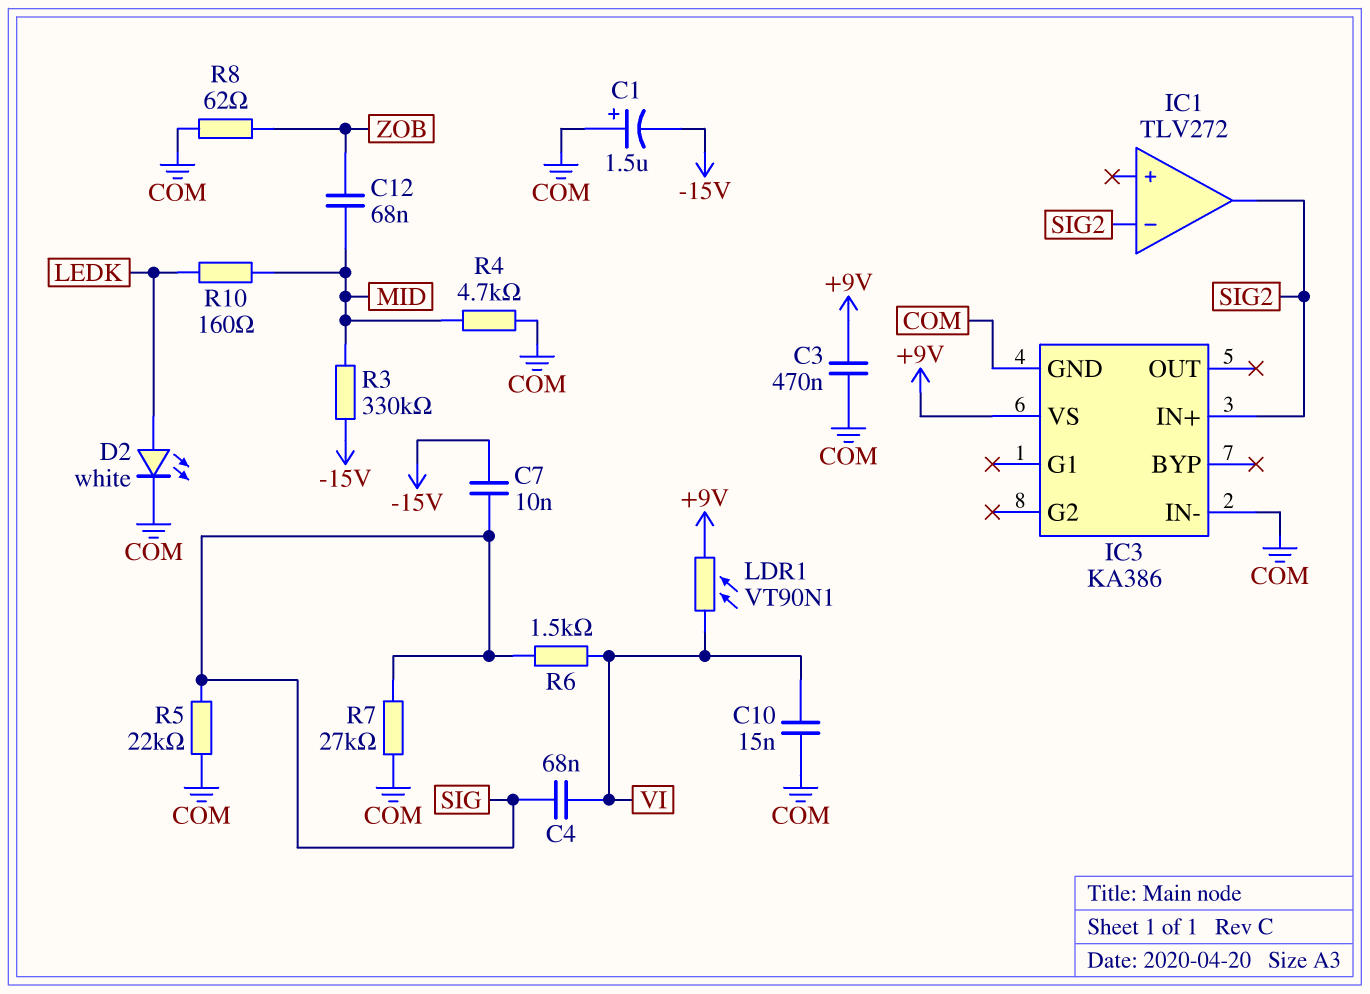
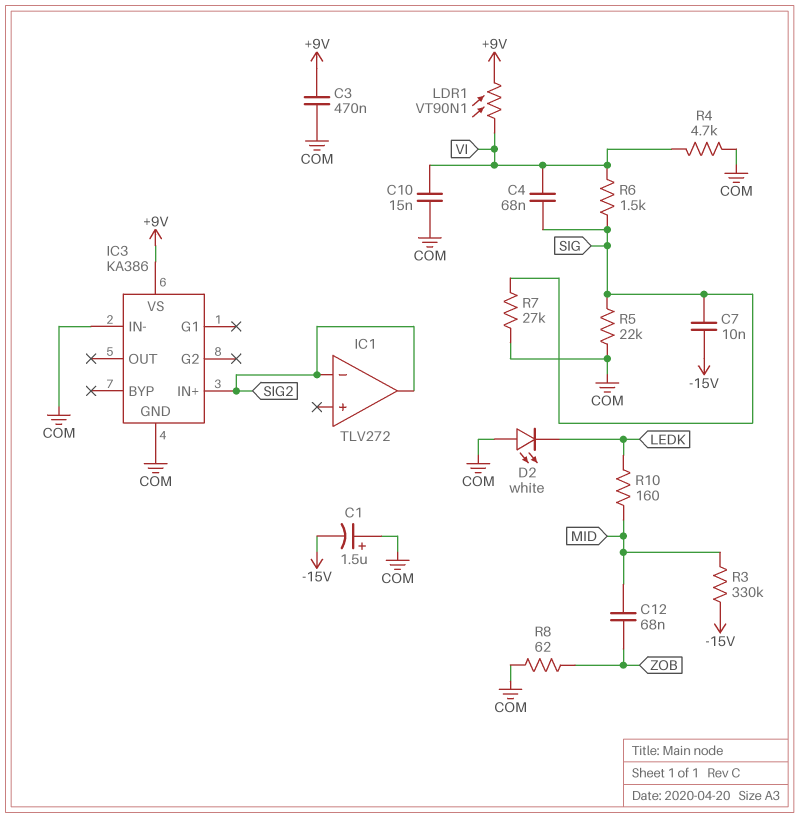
D2: LED white (A LEDK, K COM) -> LED white (A COM, K LEDK)
R4: 4.7k (COM, MID) -> 4.7k (COM, VI)

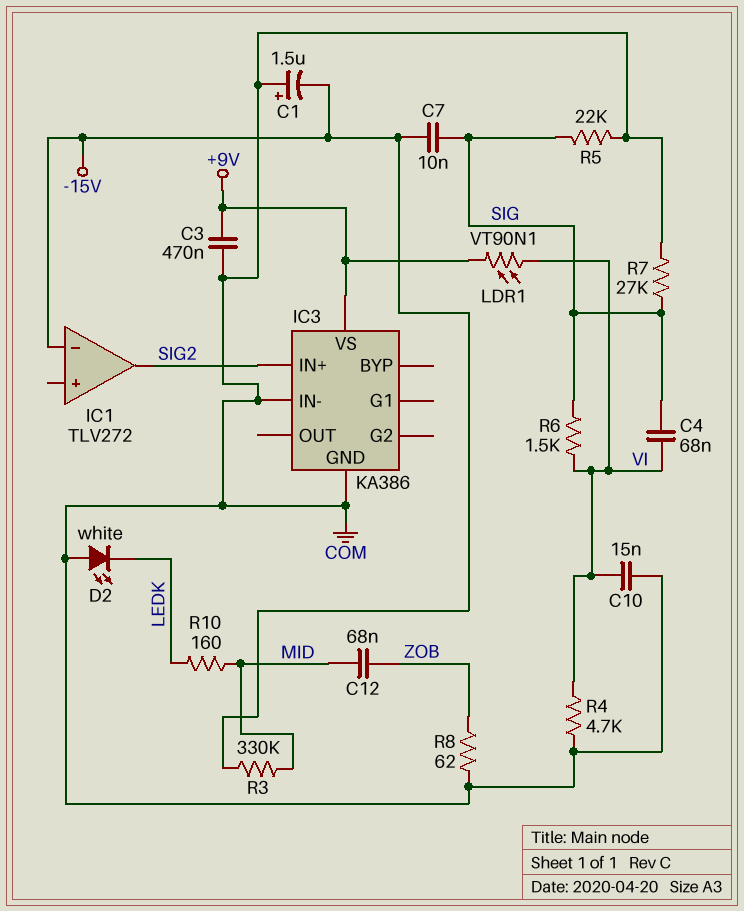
IC1 pin in-: SIG2 -> -15V

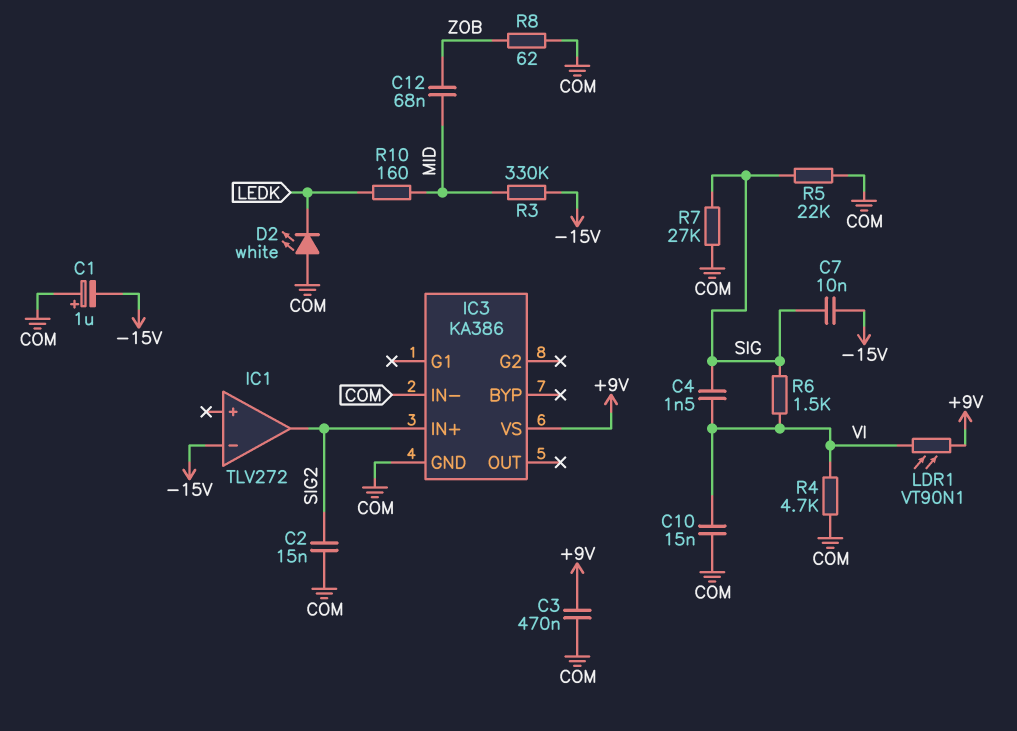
C1: 1.5uF (plus COM, minus -15V) -> 1uF (plus COM, minus -15V)
C2: none -> 15nF (COM, SIG2)
C4: 68nF (SIG, VI) -> 1.5nF (SIG, VI)

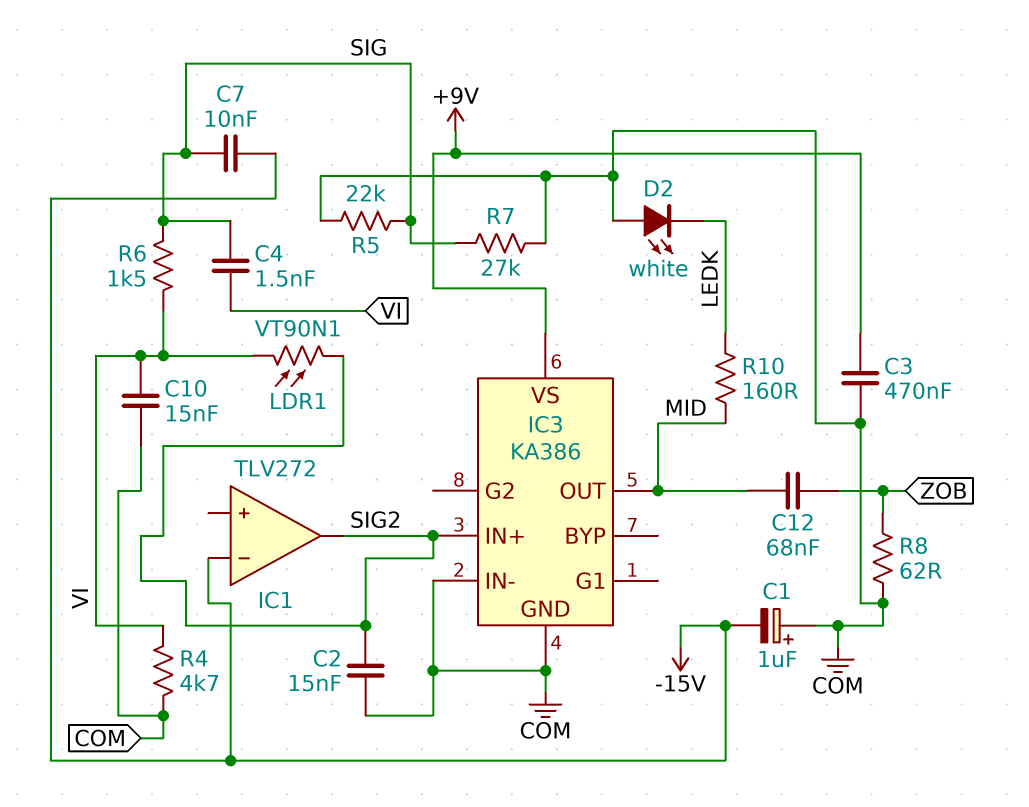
IC3 pin OUT: none -> MID
LDR1: VT90N1 (+9V, VI) -> VT90N1 (SIG2, VI)
R3: 330k (-15V, MID) -> none

